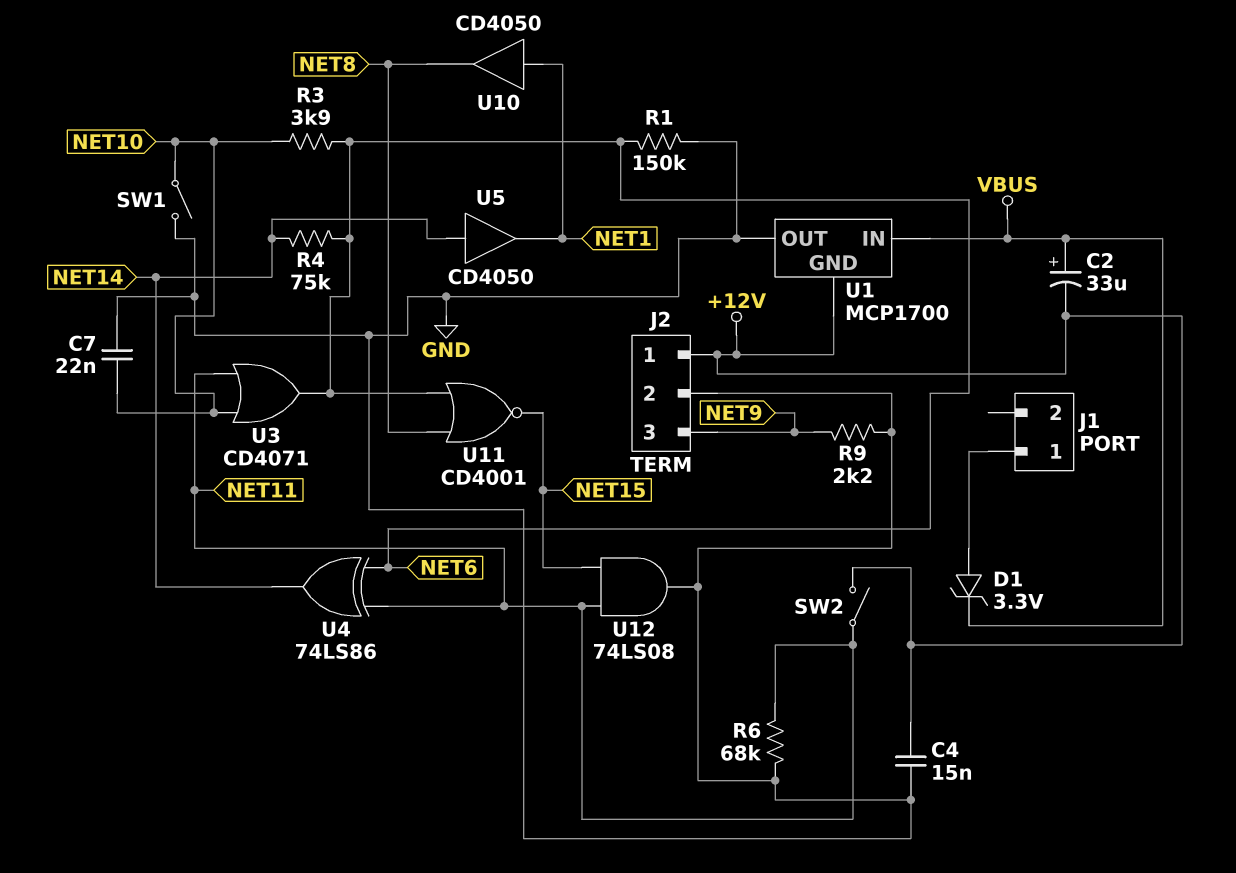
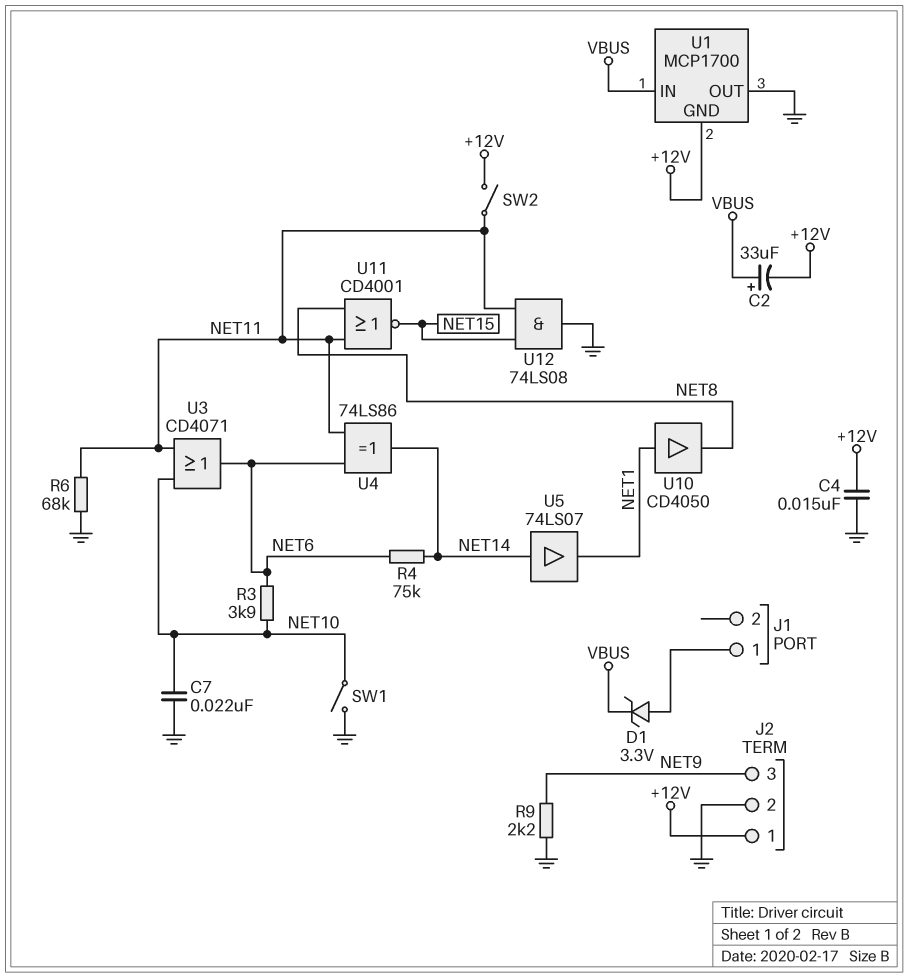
R1: 150k (GND, NET6) -> none
U5: buffer CD4050 (in NET14, out NET1) -> buffer 74LS07 (in NET14, out NET1)
U11: NOR CD4001 (in NET6, in NET8, out NET15) -> NOR CD4001 (in NET8, in NET11, out NET15)

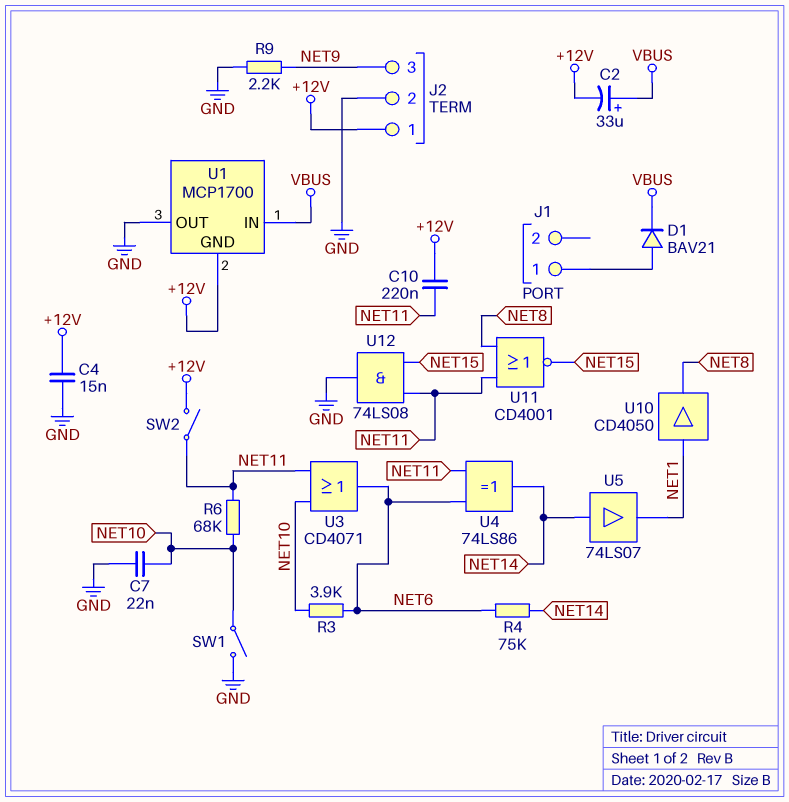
C10: none -> 220nF (+12V, NET11)
D1: zener 3.3V (A J1/1, K VBUS) -> diode BAV21 (A J1/1, K VBUS)
R6: 68k (GND, NET11) -> 68k (NET10, NET11)

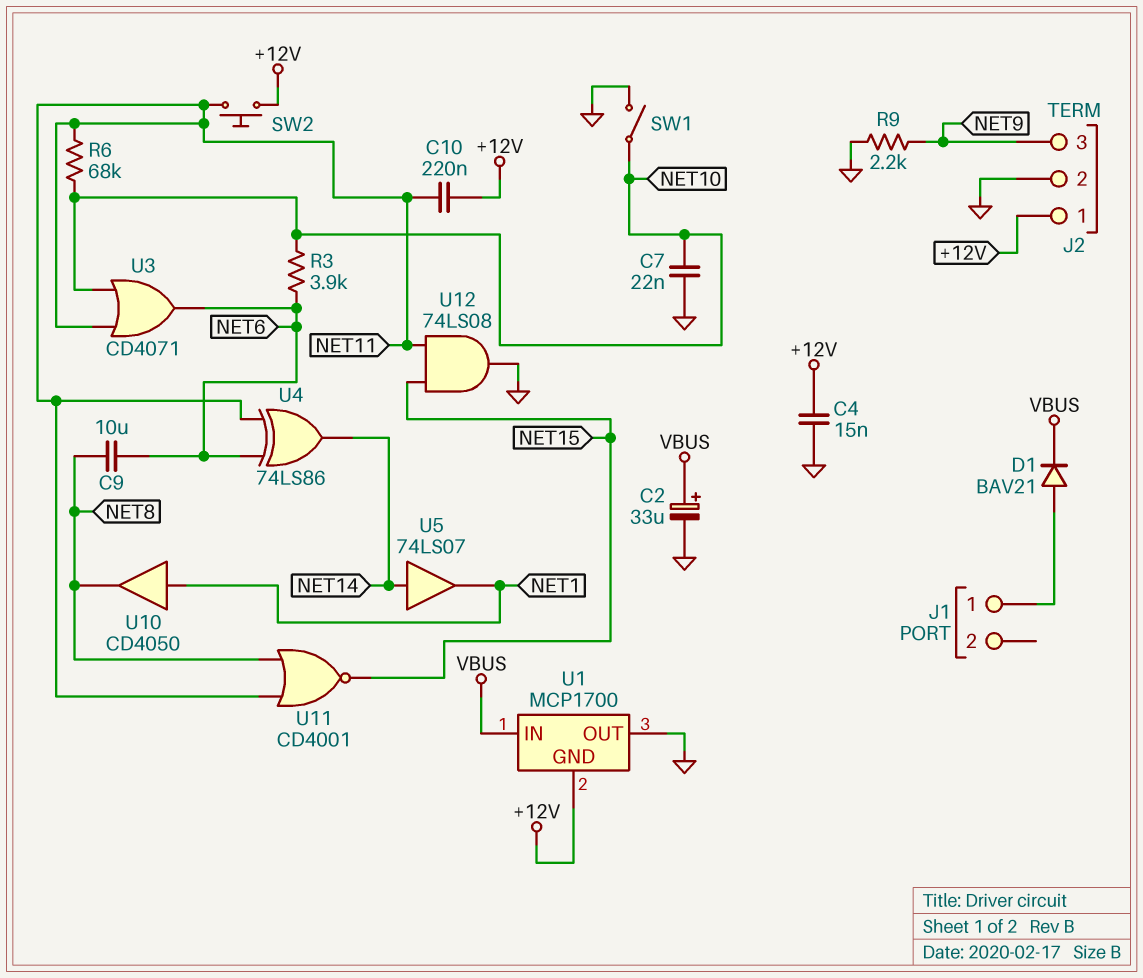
C2: 33uF (plus VBUS, minus +12V) -> 33uF (plus VBUS, minus GND)
C9: none -> 10uF (NET6, NET8)
R4: 75k (NET6, NET14) -> none
SW2: switch (+12V, NET11) -> button (+12V, NET11)

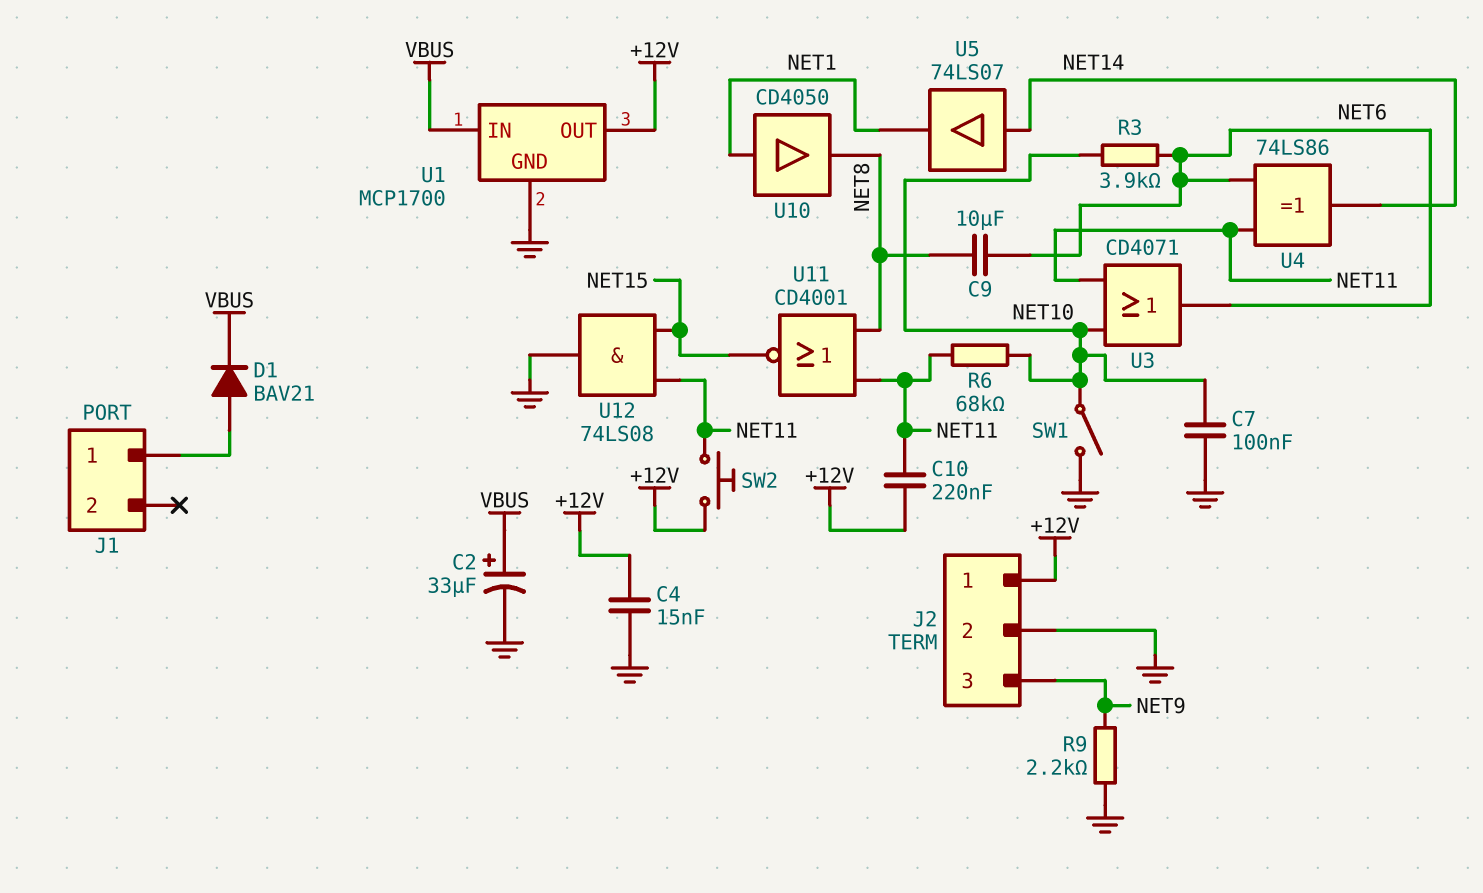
C7: 22nF (GND, NET10) -> 100nF (GND, NET10)
U1 pin GND: +12V -> GND
U1 pin OUT: GND -> +12V

